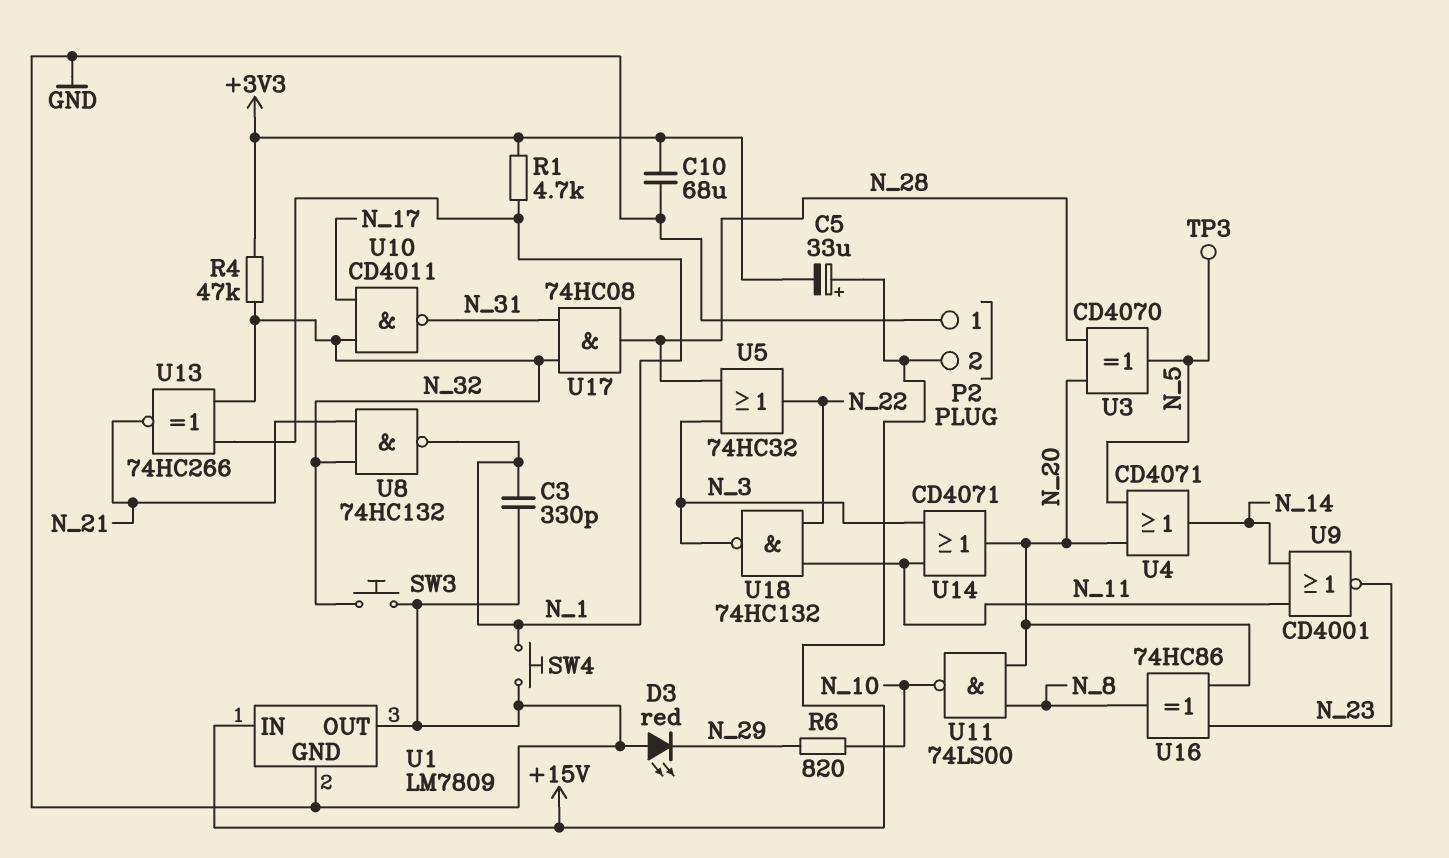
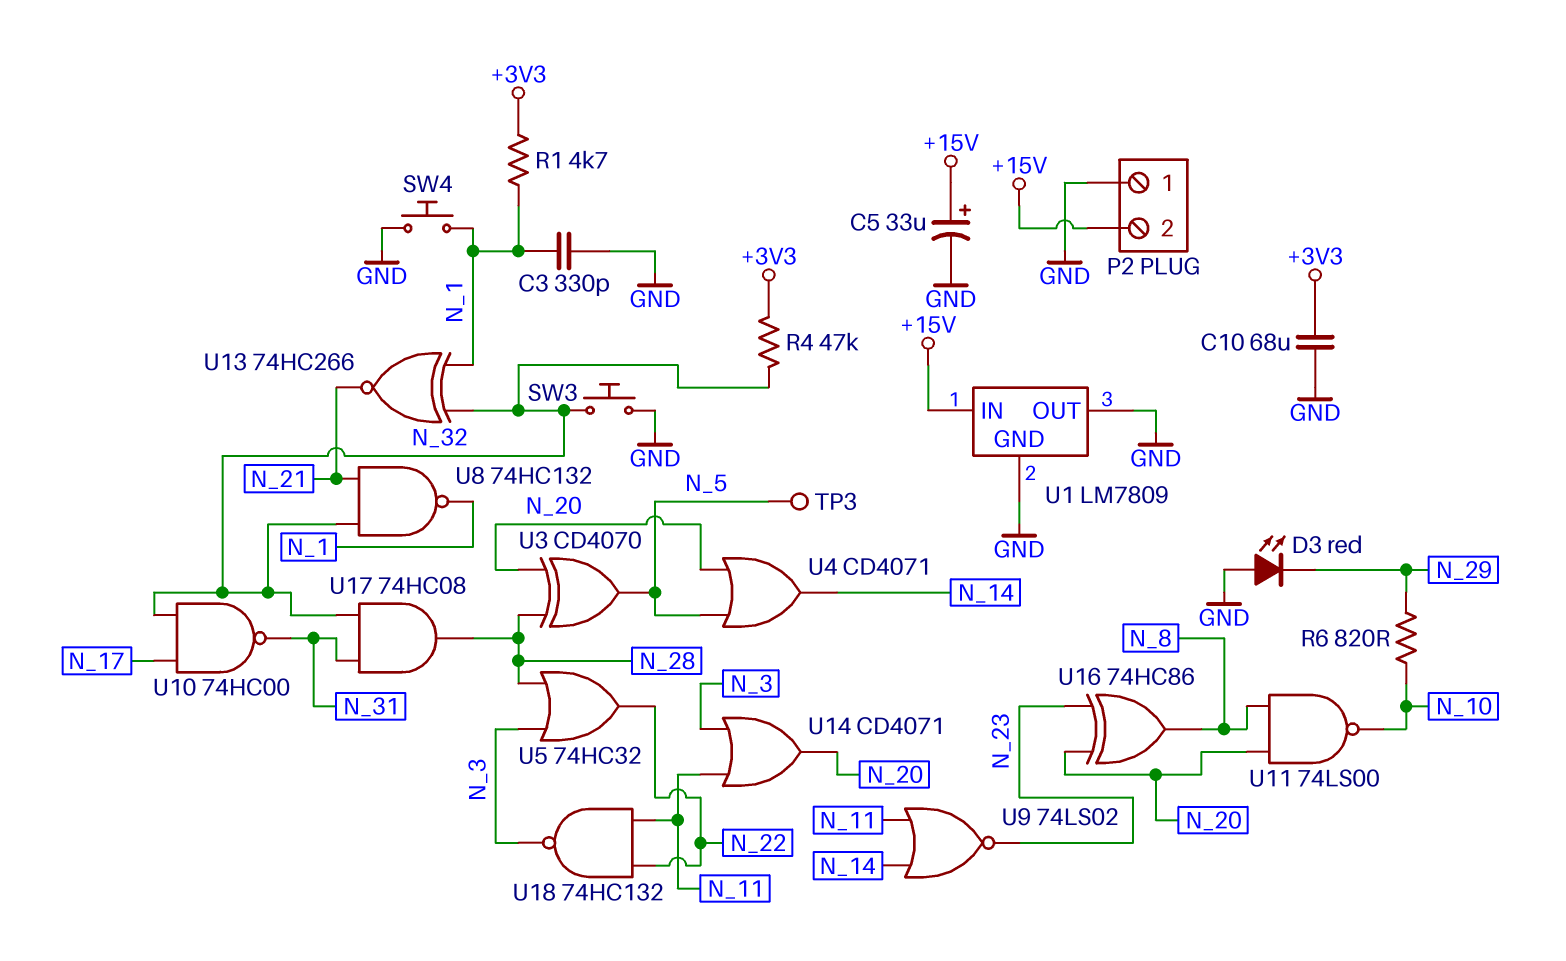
C5: 33uF (plus +15V, minus +3V3) -> 33uF (plus +15V, minus GND)
U9: NOR CD4001 (in N_11, in N_14, out N_23) -> NOR 74LS02 (in N_11, in N_14, out N_23)
U10: NAND CD4011 (in N_17, in N_32, out N_31) -> NAND 74HC00 (in N_17, in N_32, out N_31)

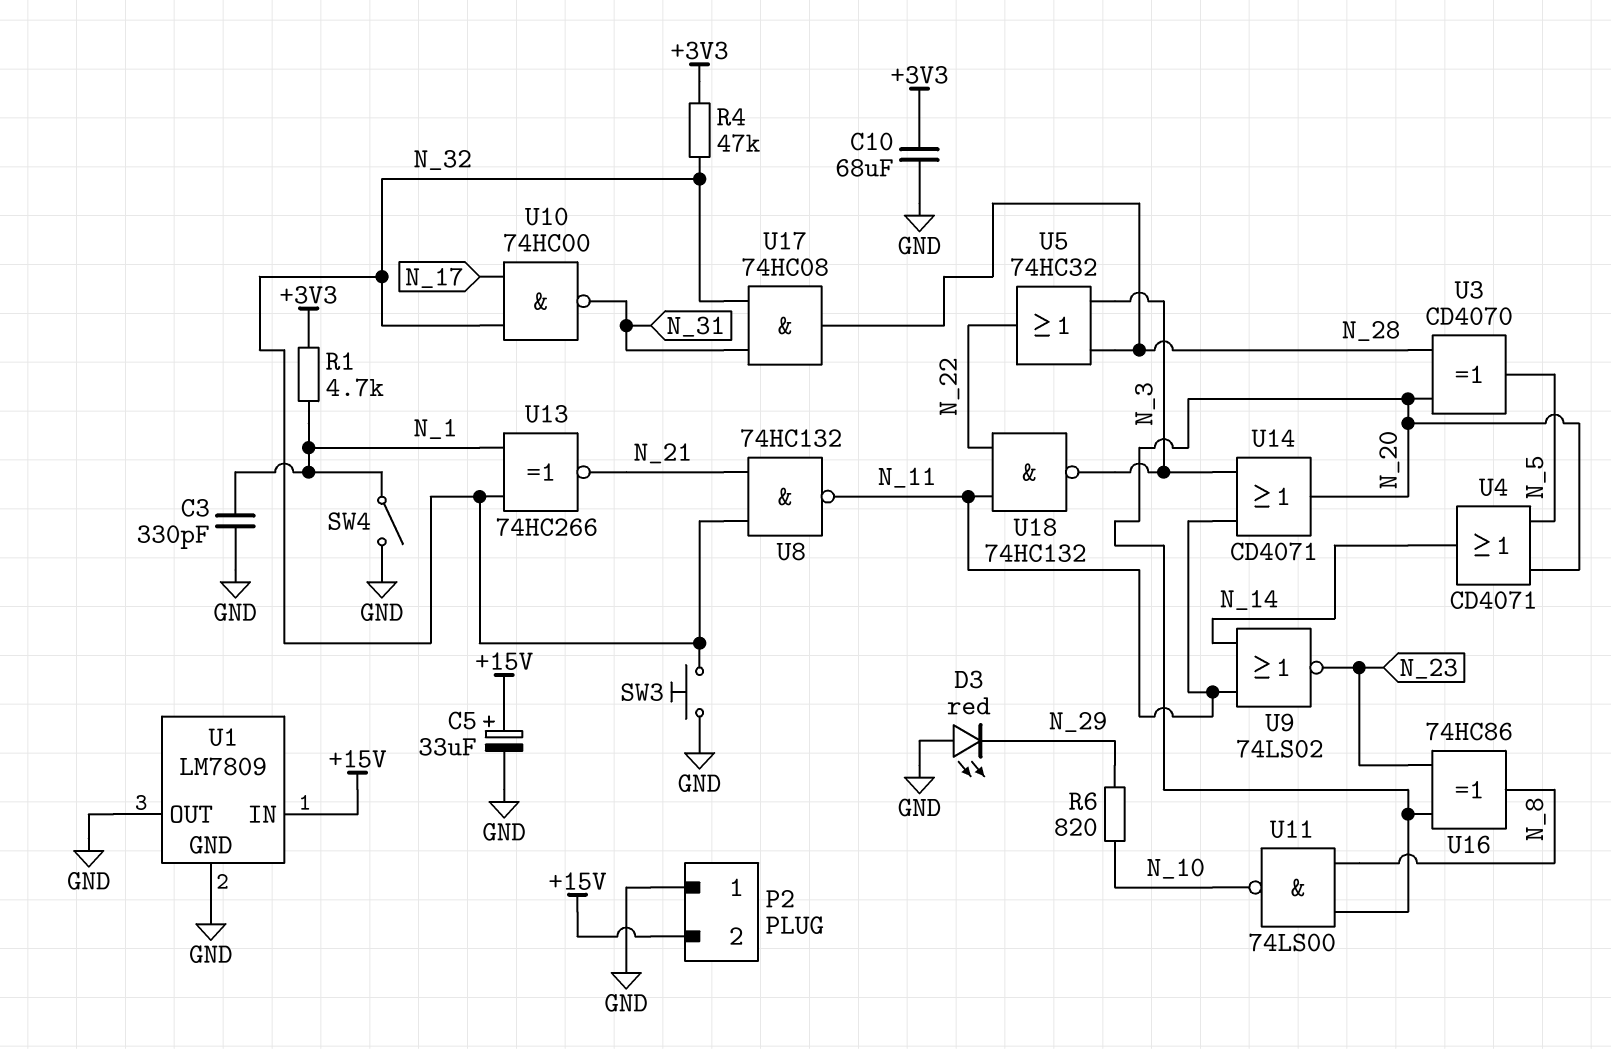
SW4: button (GND, N_1) -> switch (GND, N_1)
TP3: test point (N_5) -> none
U8: NAND 74HC132 (in N_21, in N_32, out N_1) -> NAND 74HC132 (in N_21, in N_32, out N_11)

